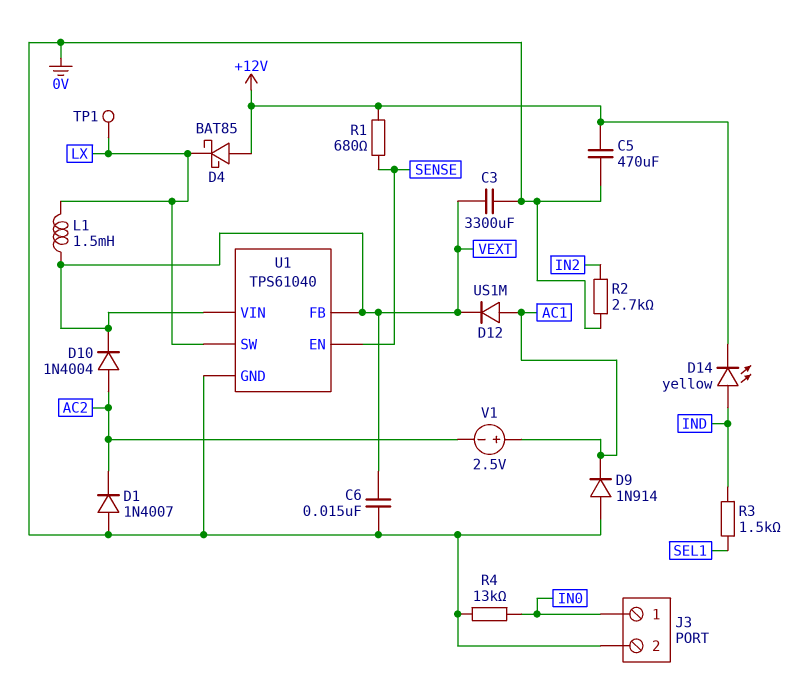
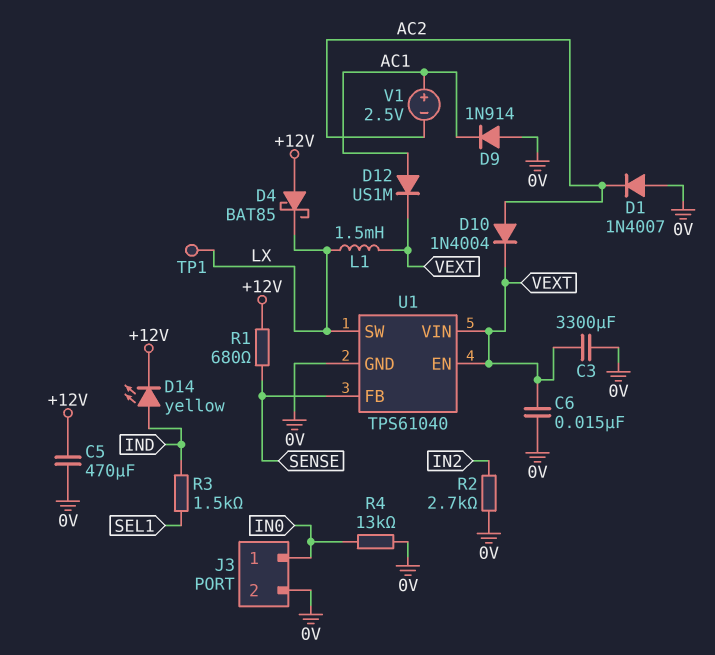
U1 pin EN: SENSE -> VEXT
U1 pin FB: VEXT -> SENSE

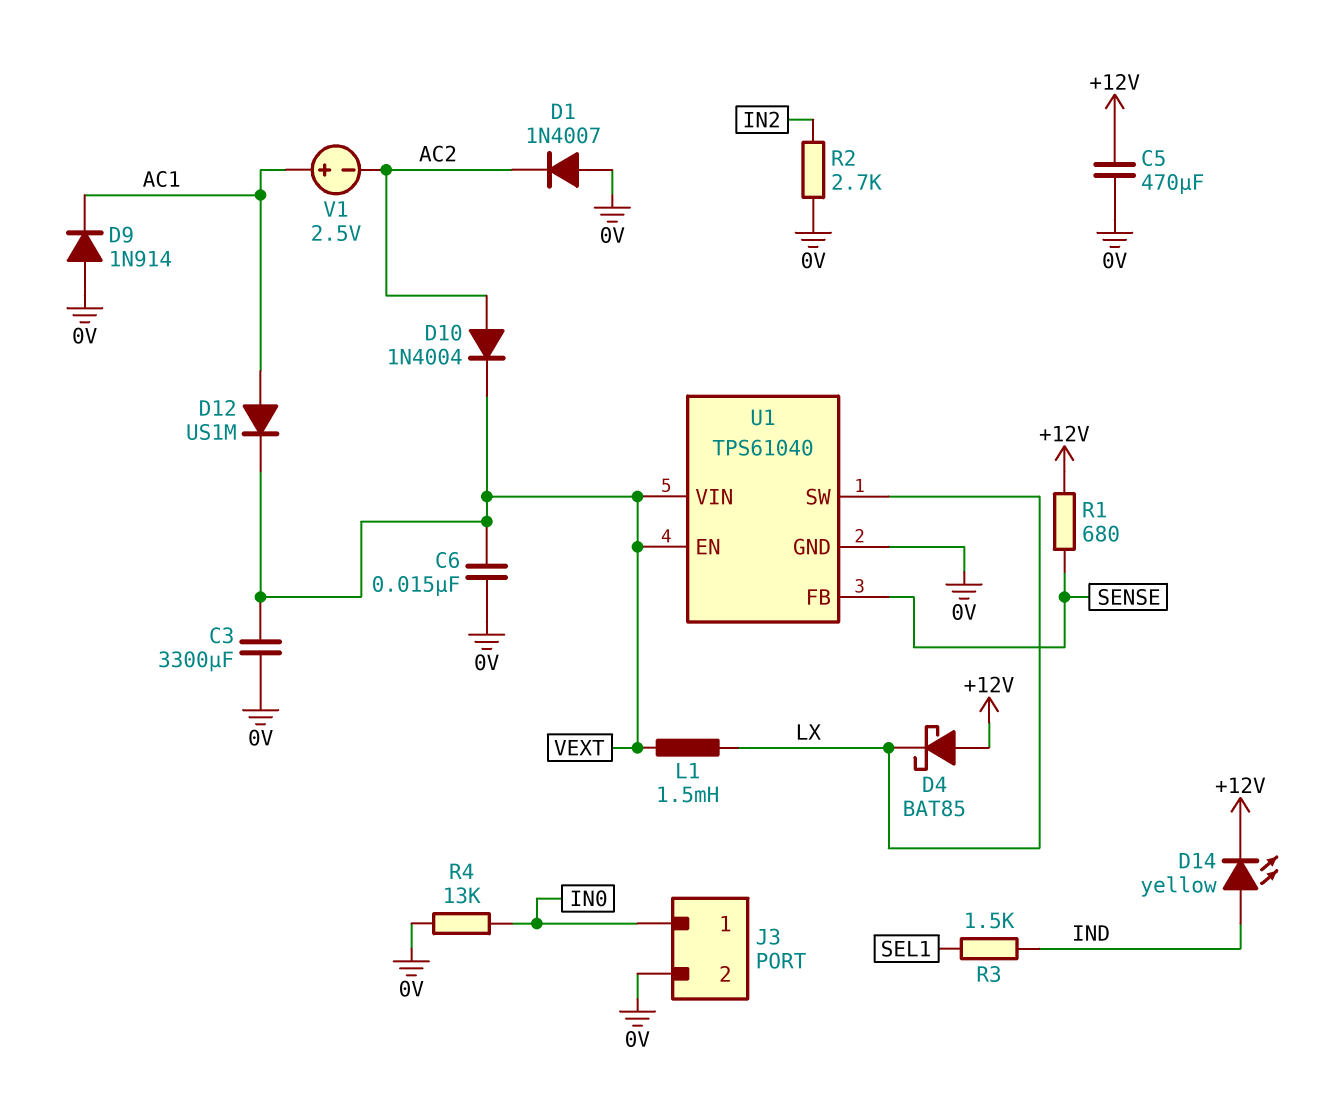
TP1: test point (LX) -> none

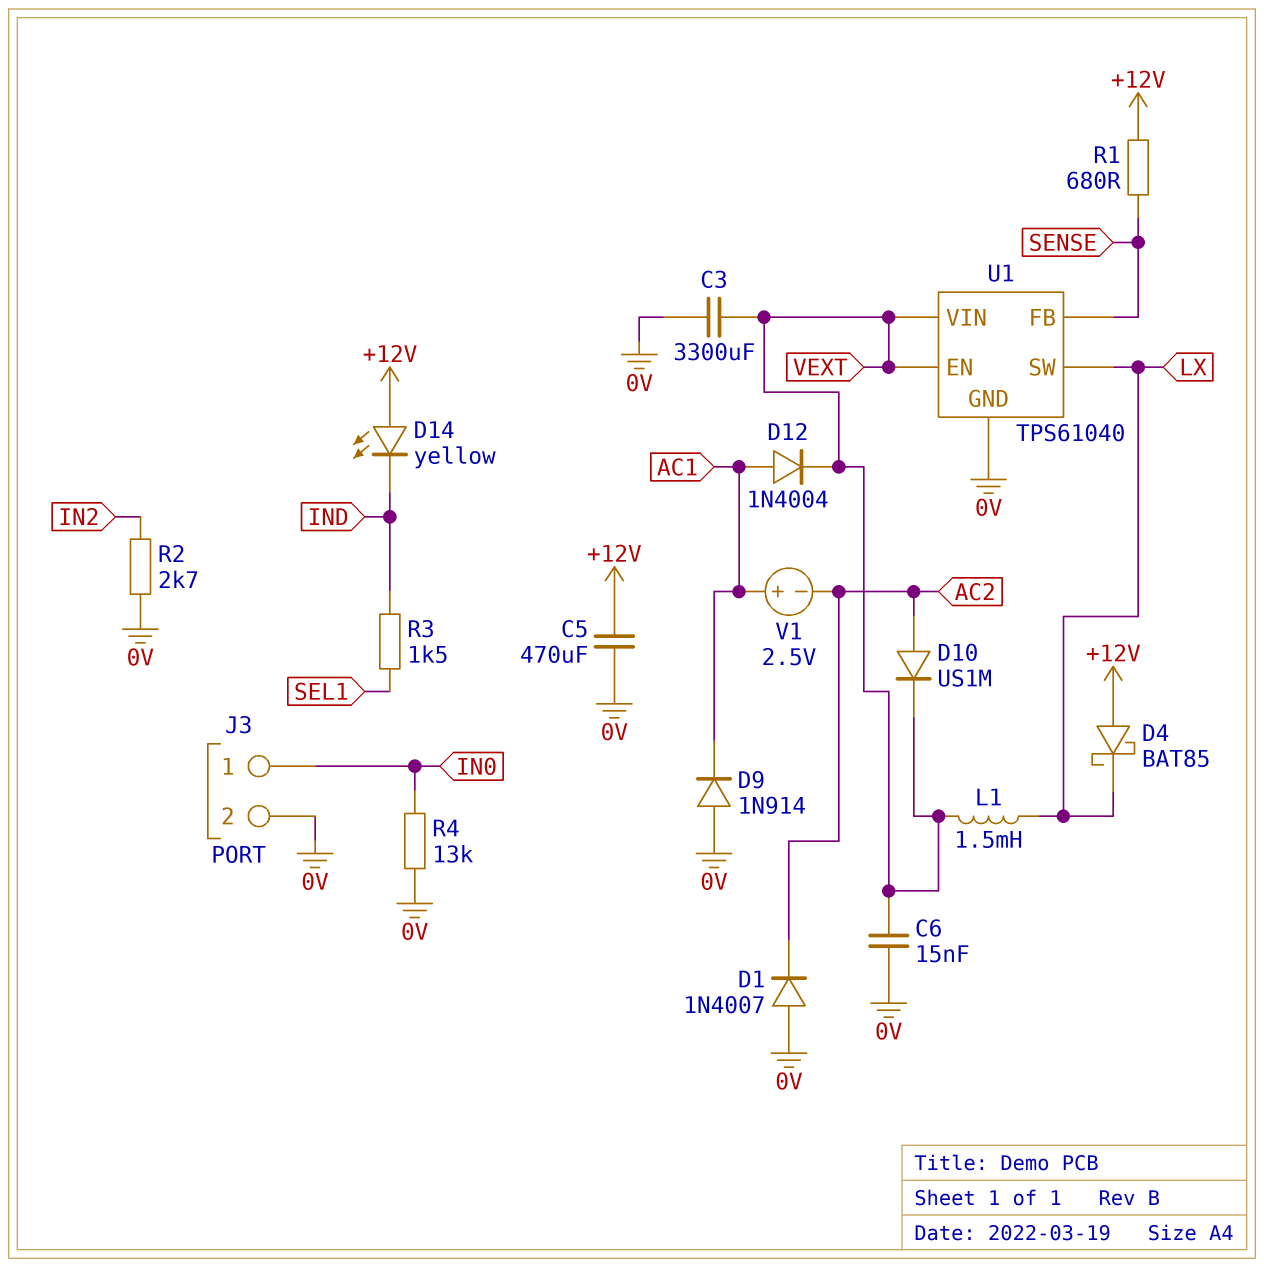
D10: diode 1N4004 (A AC2, K VEXT) -> diode US1M (A AC2, K VEXT)
D12: diode US1M (A AC1, K VEXT) -> diode 1N4004 (A AC1, K VEXT)
D14: LED yellow (A IND, K +12V) -> LED yellow (A +12V, K IND)

